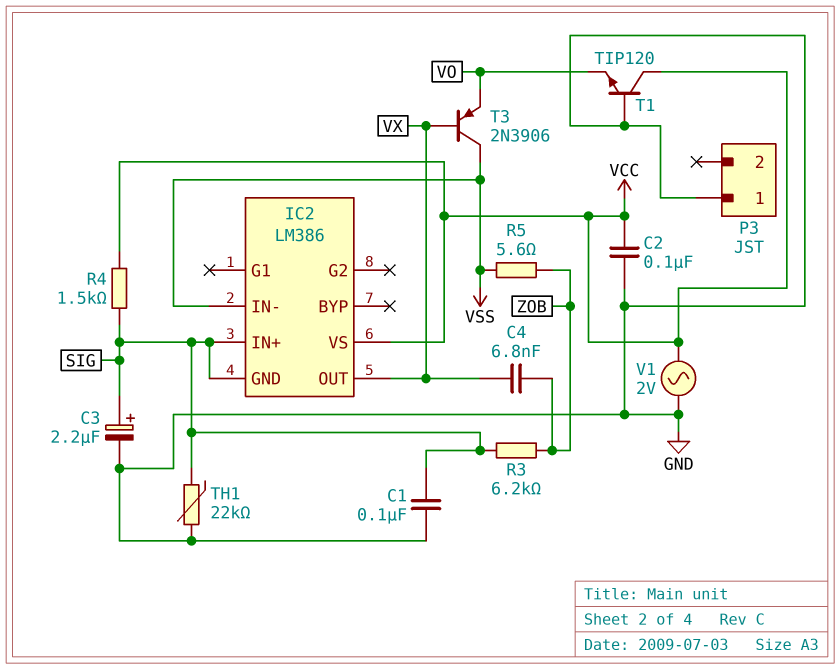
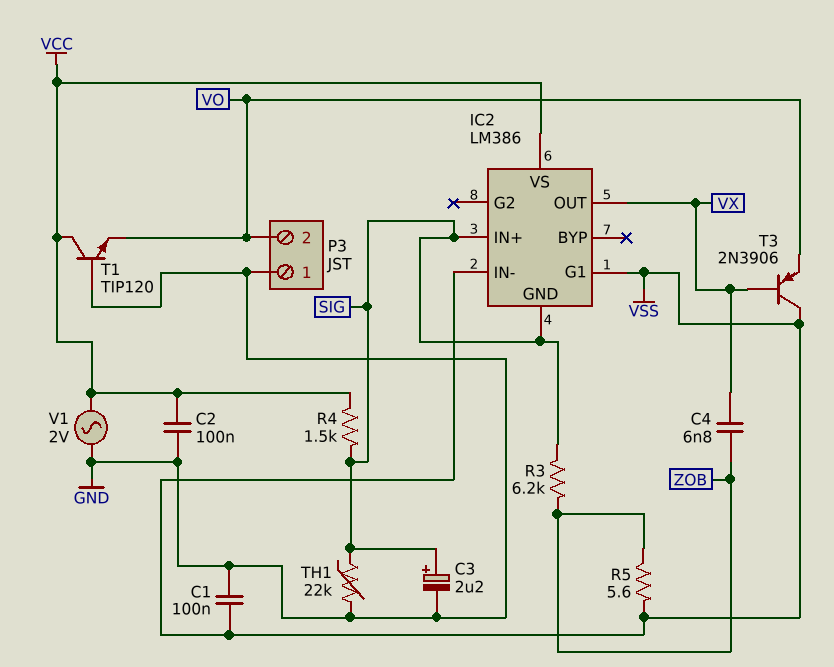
C1: 100nF (GND, SIG) -> 100nF (GND, VSS)
IC2 pin G1: none -> VSS
P3 pin 2: none -> VO

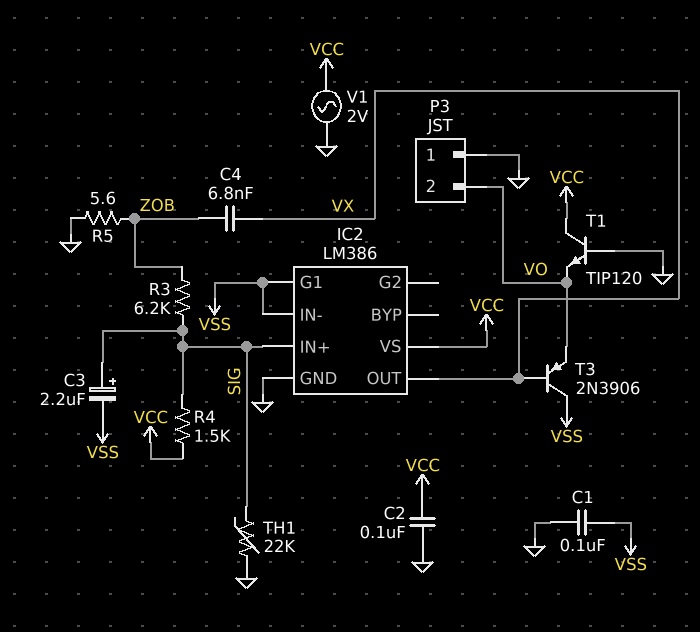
C3: 2.2uF (plus SIG, minus GND) -> 2.2uF (plus SIG, minus VSS)
IC2 pin GND: SIG -> GND
R5: 5.6 (VSS, ZOB) -> 5.6 (GND, ZOB)

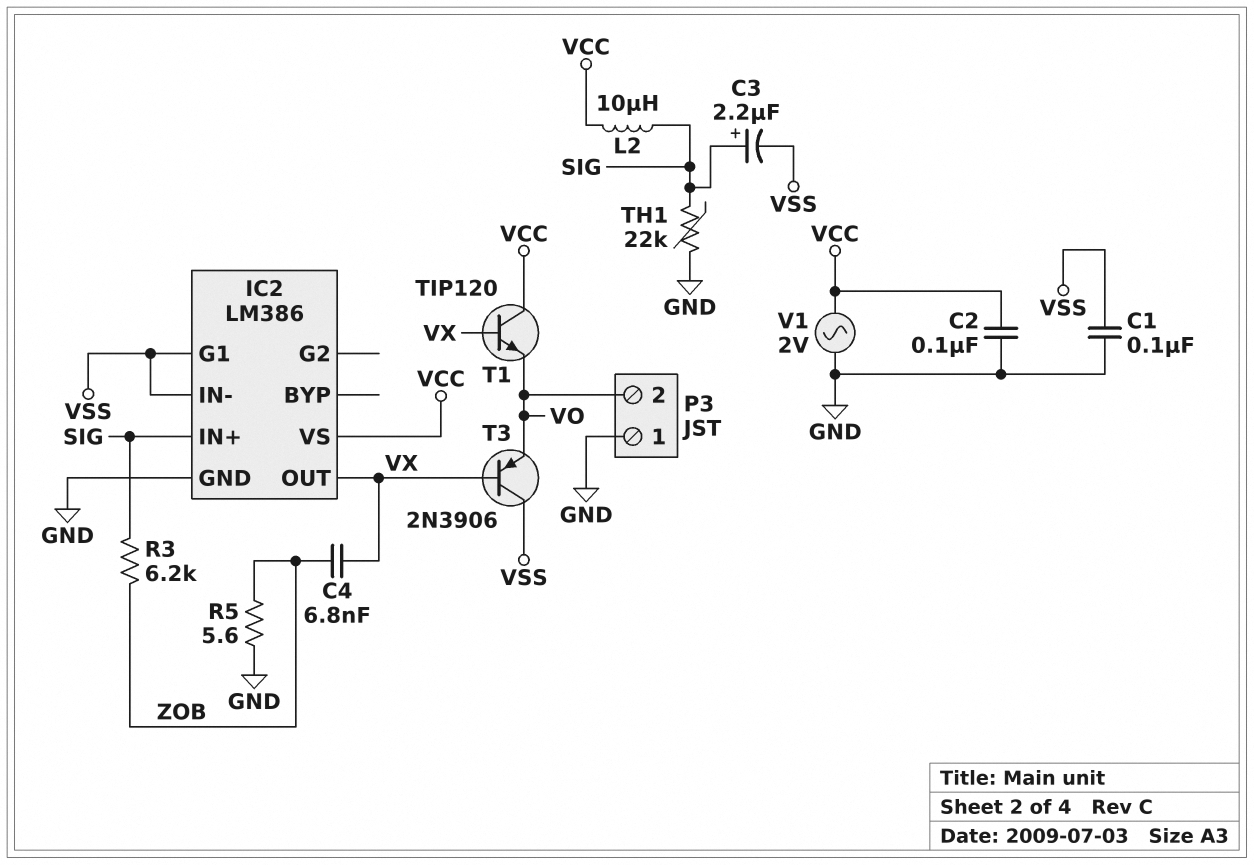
L2: none -> 10uH (SIG, VCC)
R4: 1.5k (SIG, VCC) -> none
T1: NPN TIP120 (B GND, C VCC, E VO) -> NPN TIP120 (B VX, C VCC, E VO)

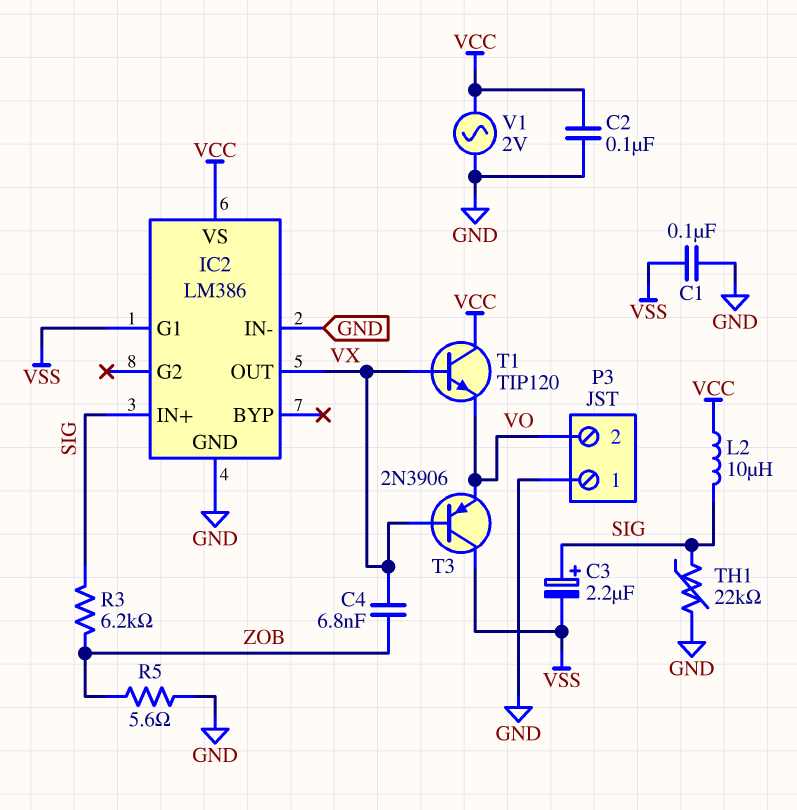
IC2 pin IN-: VSS -> GND

